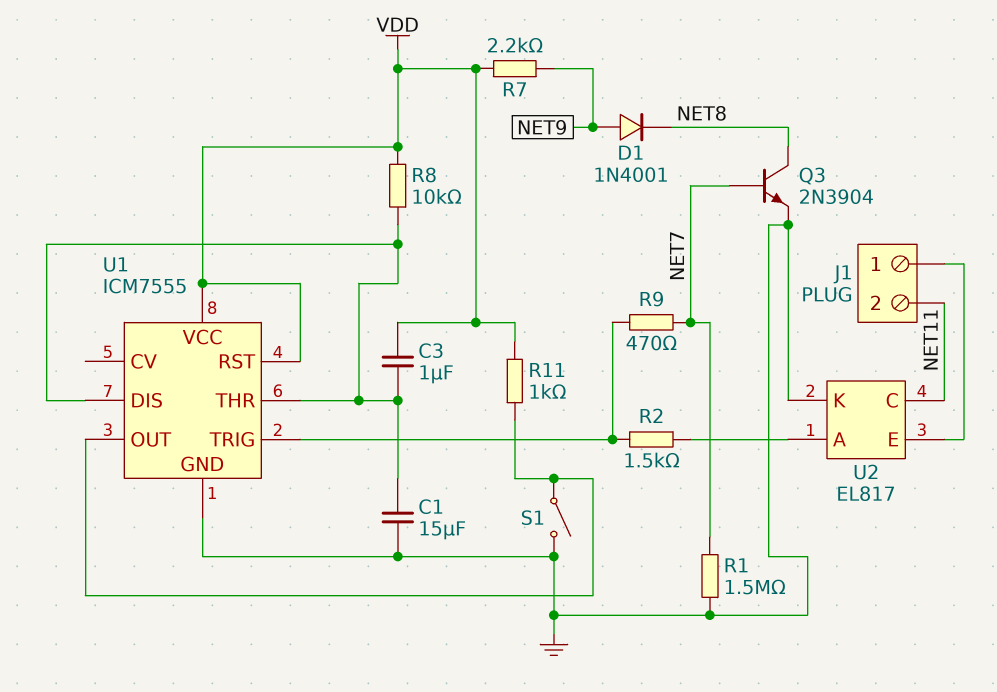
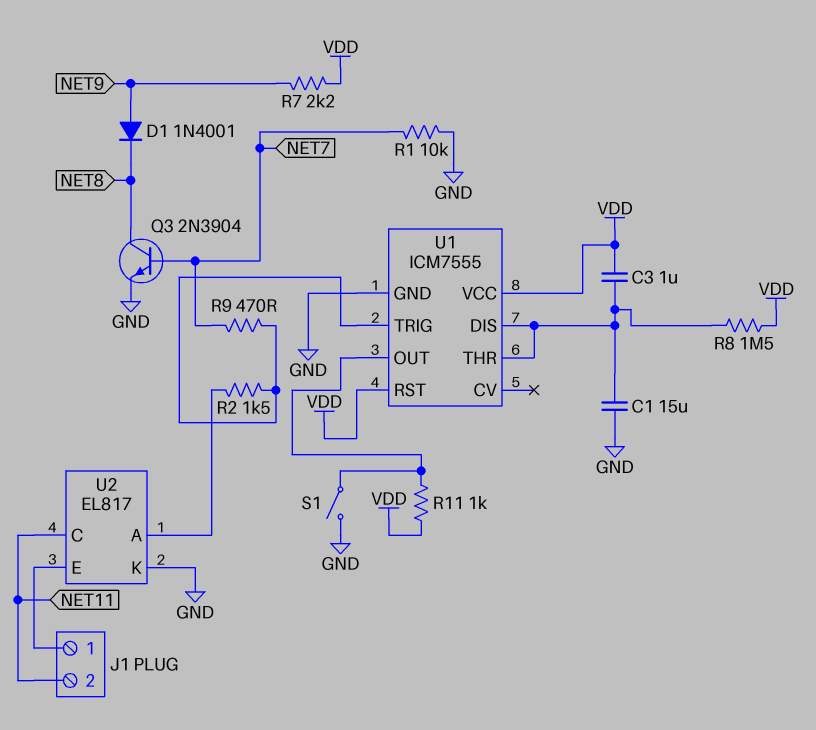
R1: 1.5M (GND, NET7) -> 10k (GND, NET7)
R8: 10k (U1/DIS, VDD) -> 1.5M (U1/DIS, VDD)

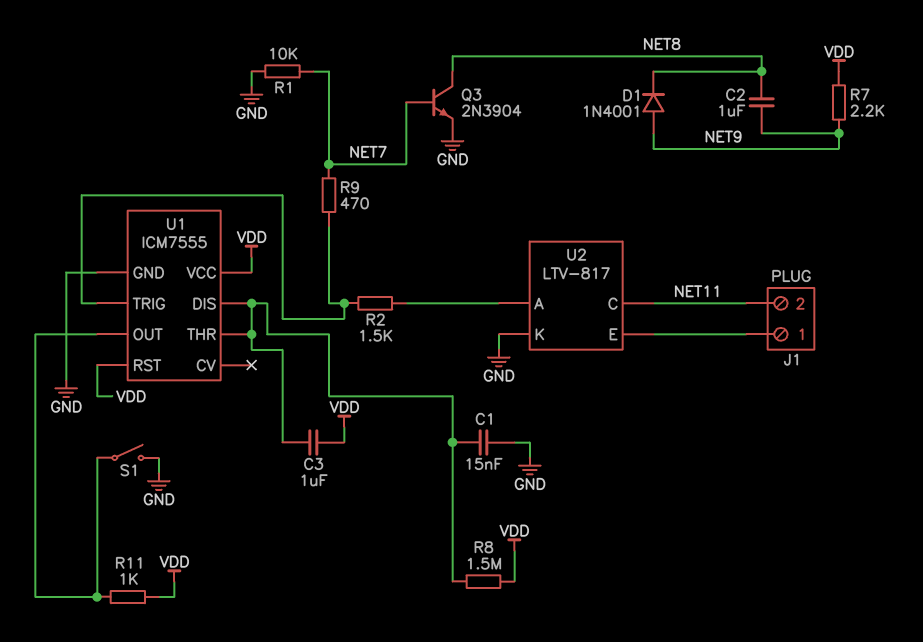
C1: 15uF (GND, U1/DIS) -> 15nF (GND, U1/DIS)
C2: none -> 1uF (NET8, NET9)
U2: EL817 -> LTV-817

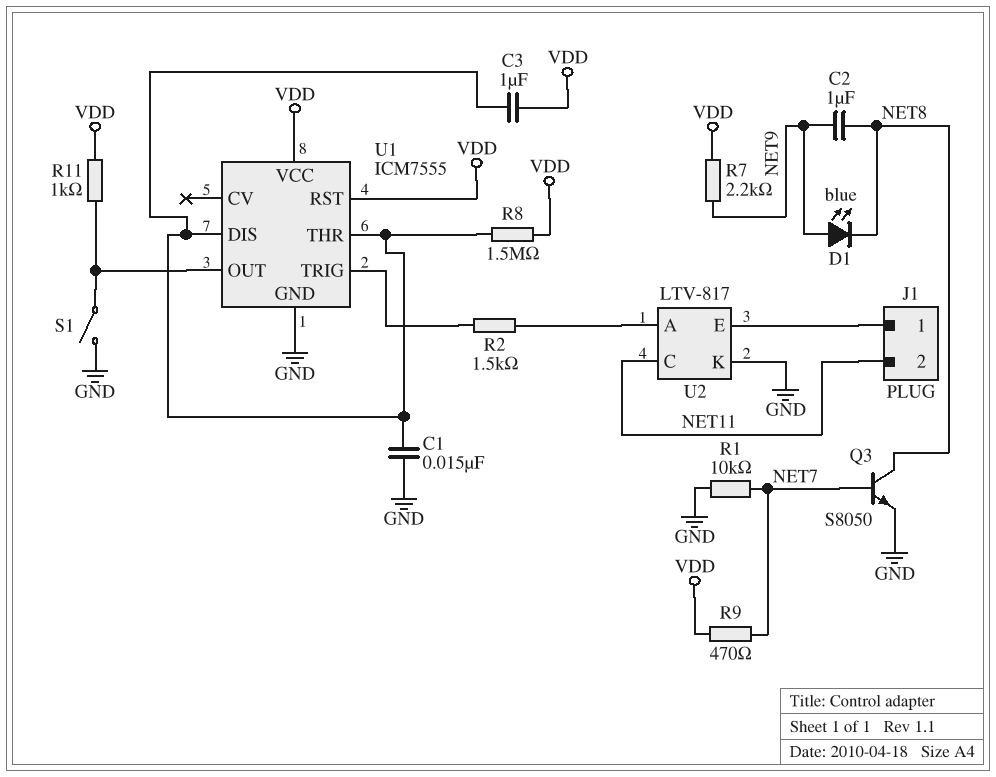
D1: diode 1N4001 (A NET9, K NET8) -> LED blue (A NET9, K NET8)
Q3: NPN 2N3904 (B NET7, C NET8, E GND) -> NPN S8050 (B NET7, C NET8, E GND)
R9: 470 (NET7, U1/TRIG) -> 470 (NET7, VDD)

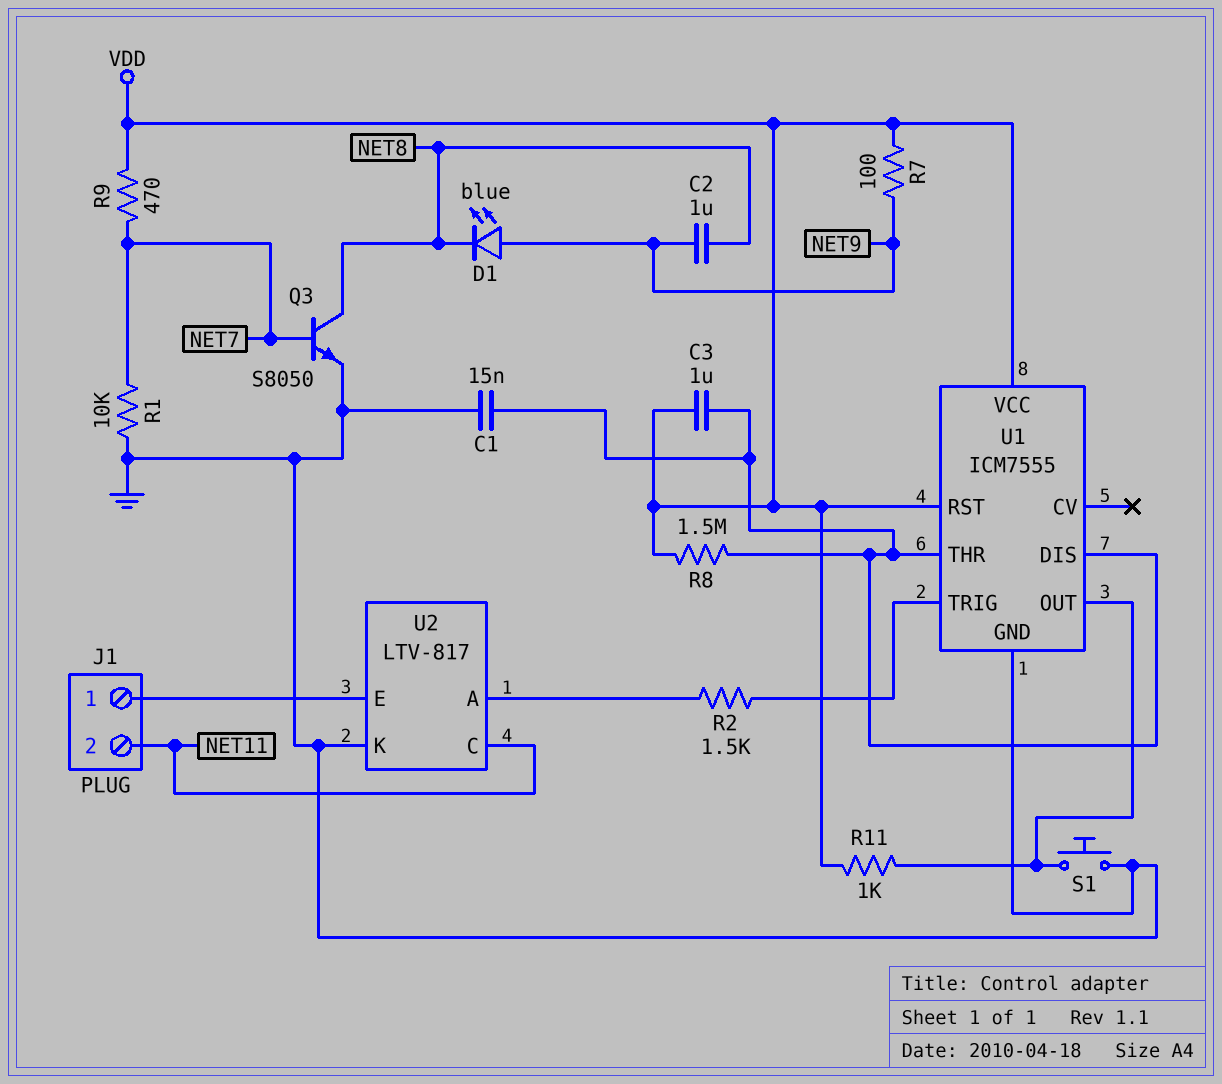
R7: 2.2k (NET9, VDD) -> 100 (NET9, VDD)
S1: switch (GND, U1/OUT) -> button (GND, U1/OUT)

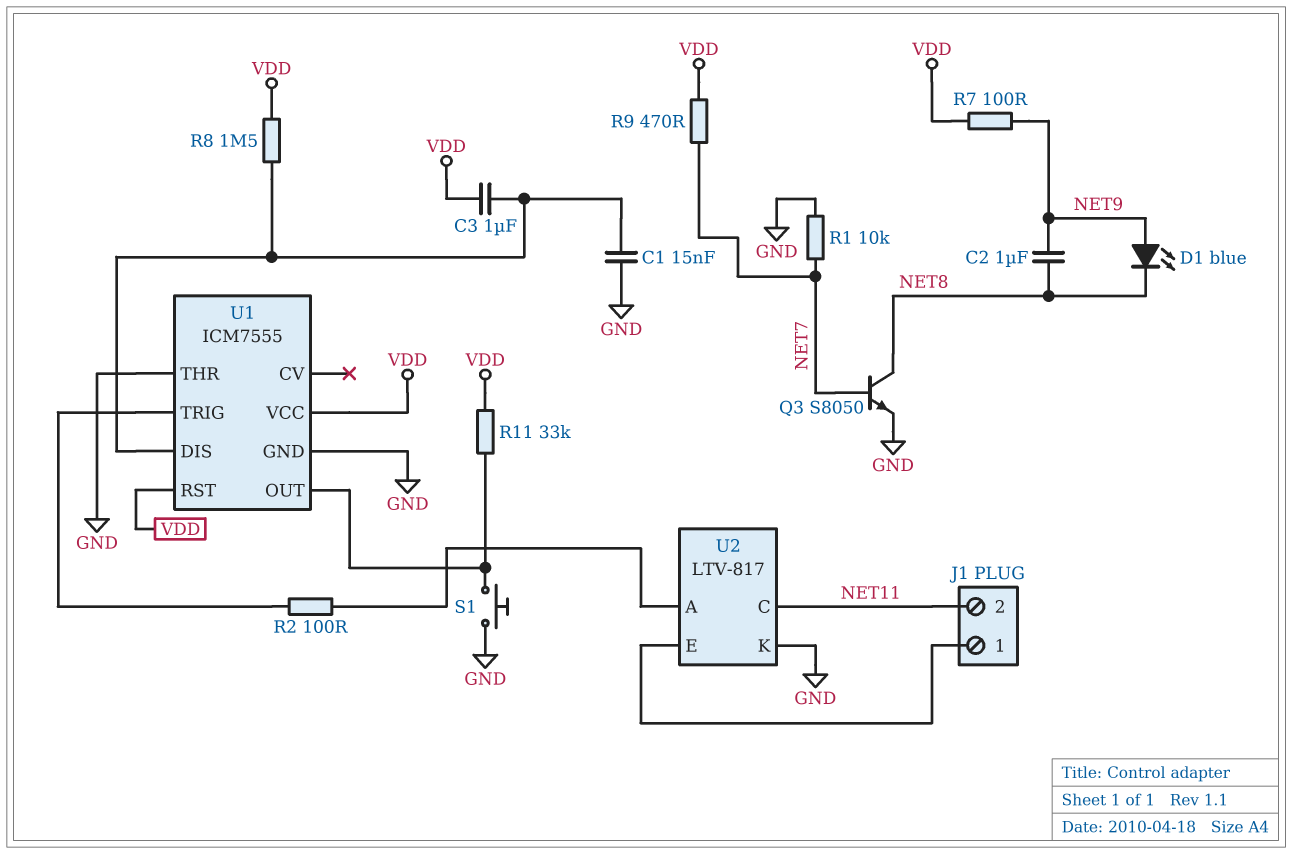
R2: 1.5k (U1/TRIG, U2/A) -> 100 (U1/TRIG, U2/A)
R11: 1k (U1/OUT, VDD) -> 33k (U1/OUT, VDD)
U1 pin THR: U1/DIS -> GND

